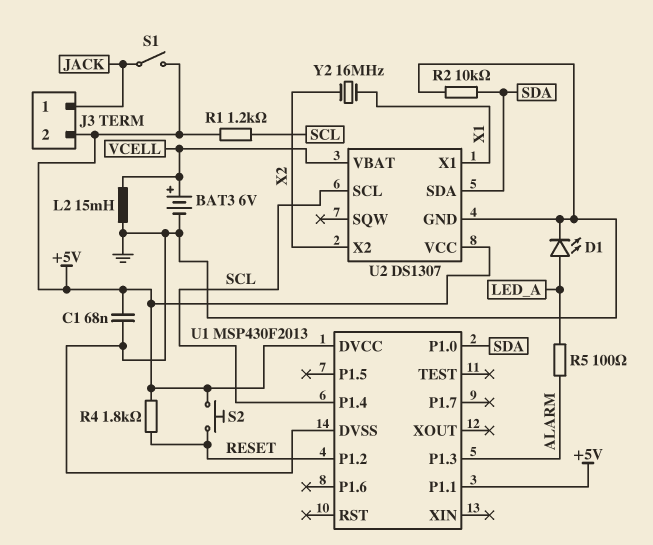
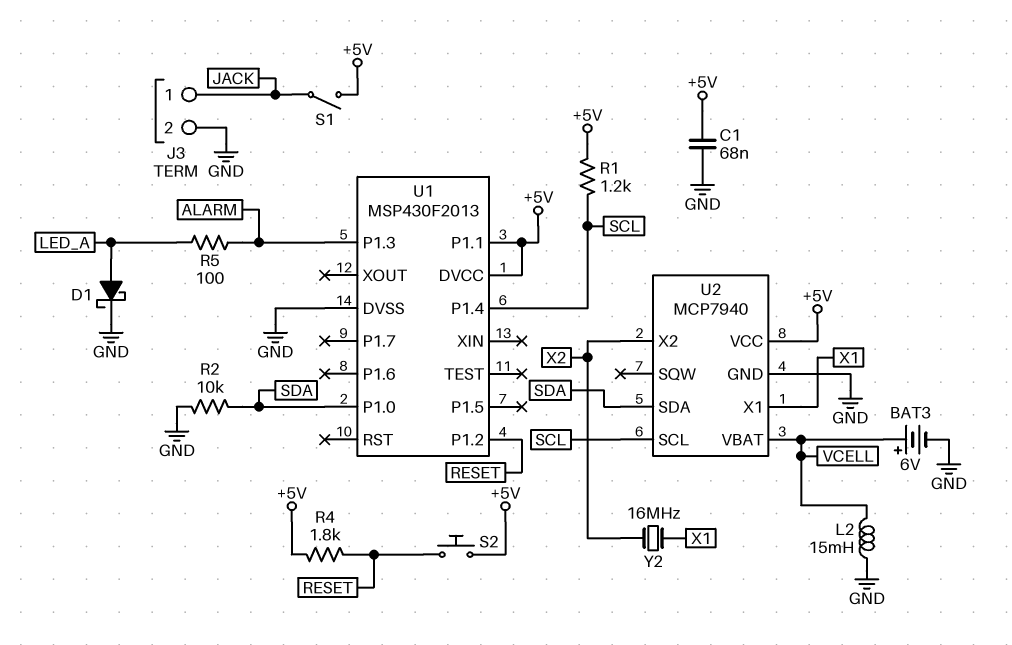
D1: LED (A LED_A, K GND) -> schottky (A LED_A, K GND)
J3 pin 2: +5V -> GND
U2: DS1307 -> MCP7940

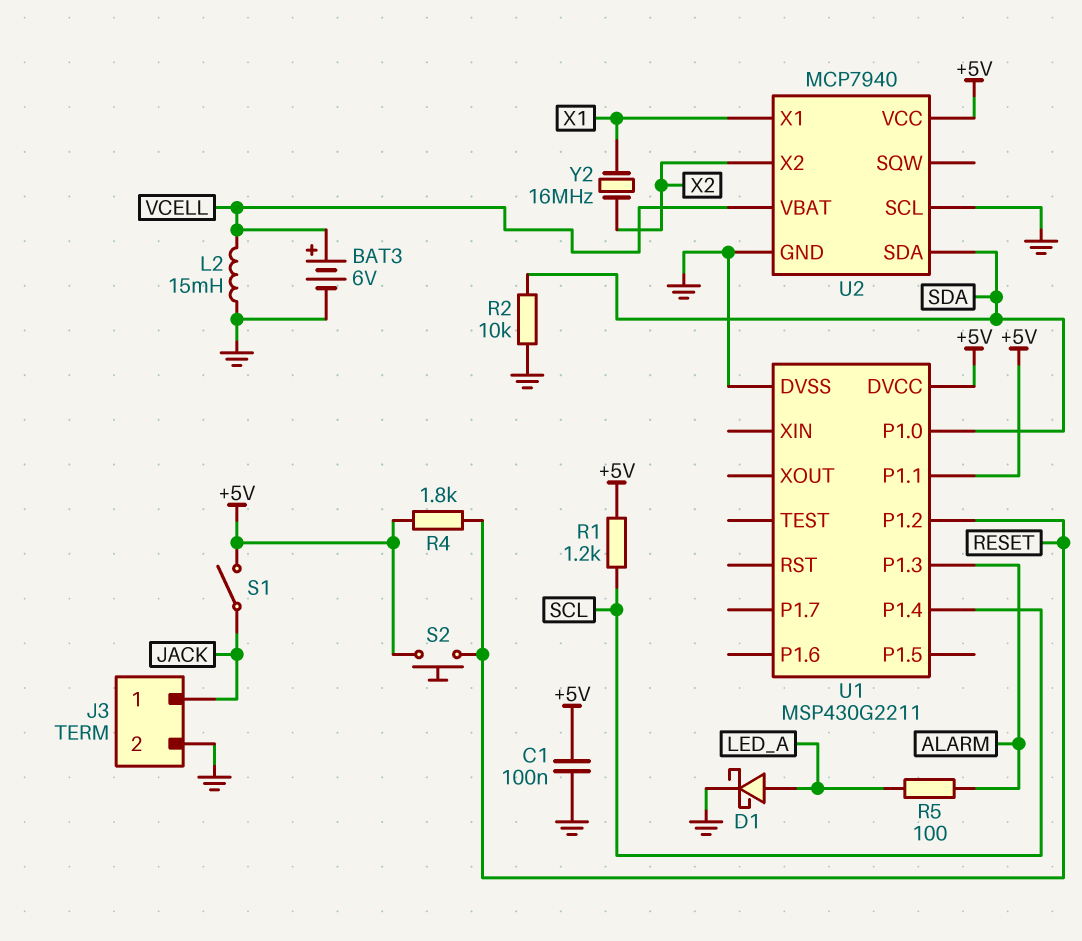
C1: 68nF (+5V, GND) -> 100nF (+5V, GND)
U1: MSP430F2013 -> MSP430G2211
U2 pin SCL: SCL -> GND

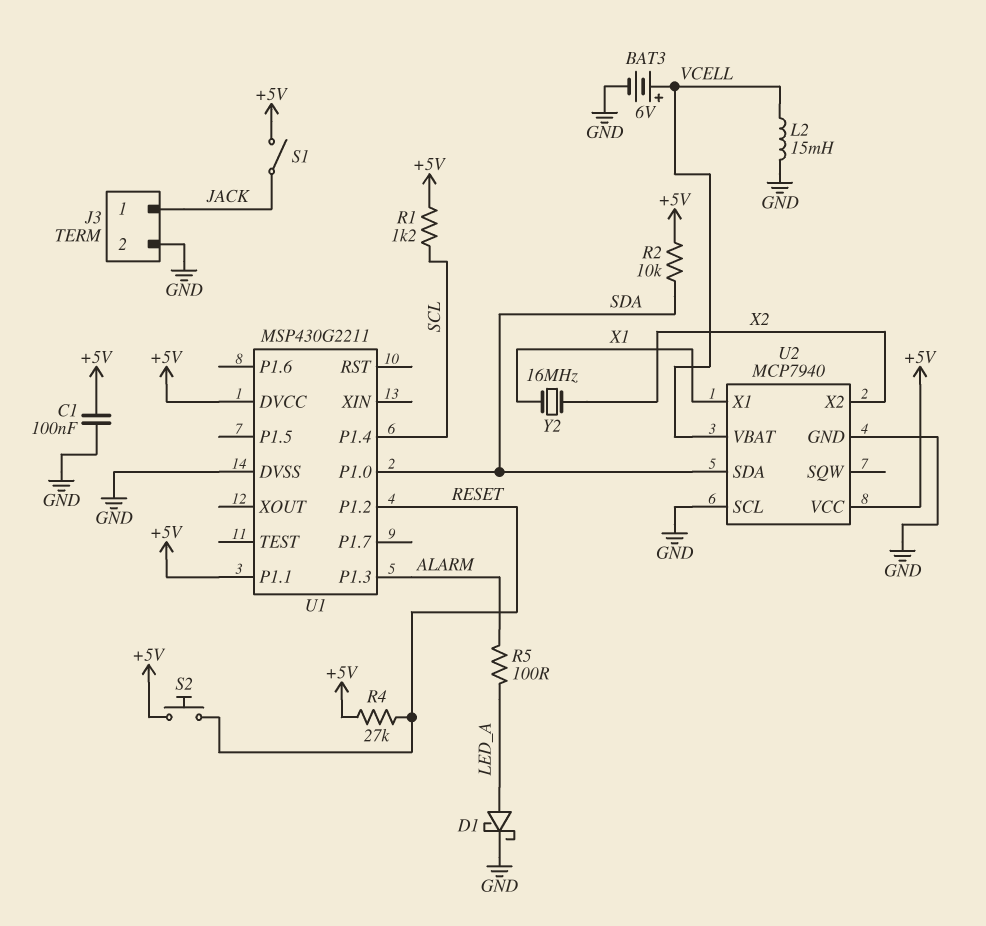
R2: 10k (GND, SDA) -> 10k (+5V, SDA)
R4: 1.8k (+5V, RESET) -> 27k (+5V, RESET)

